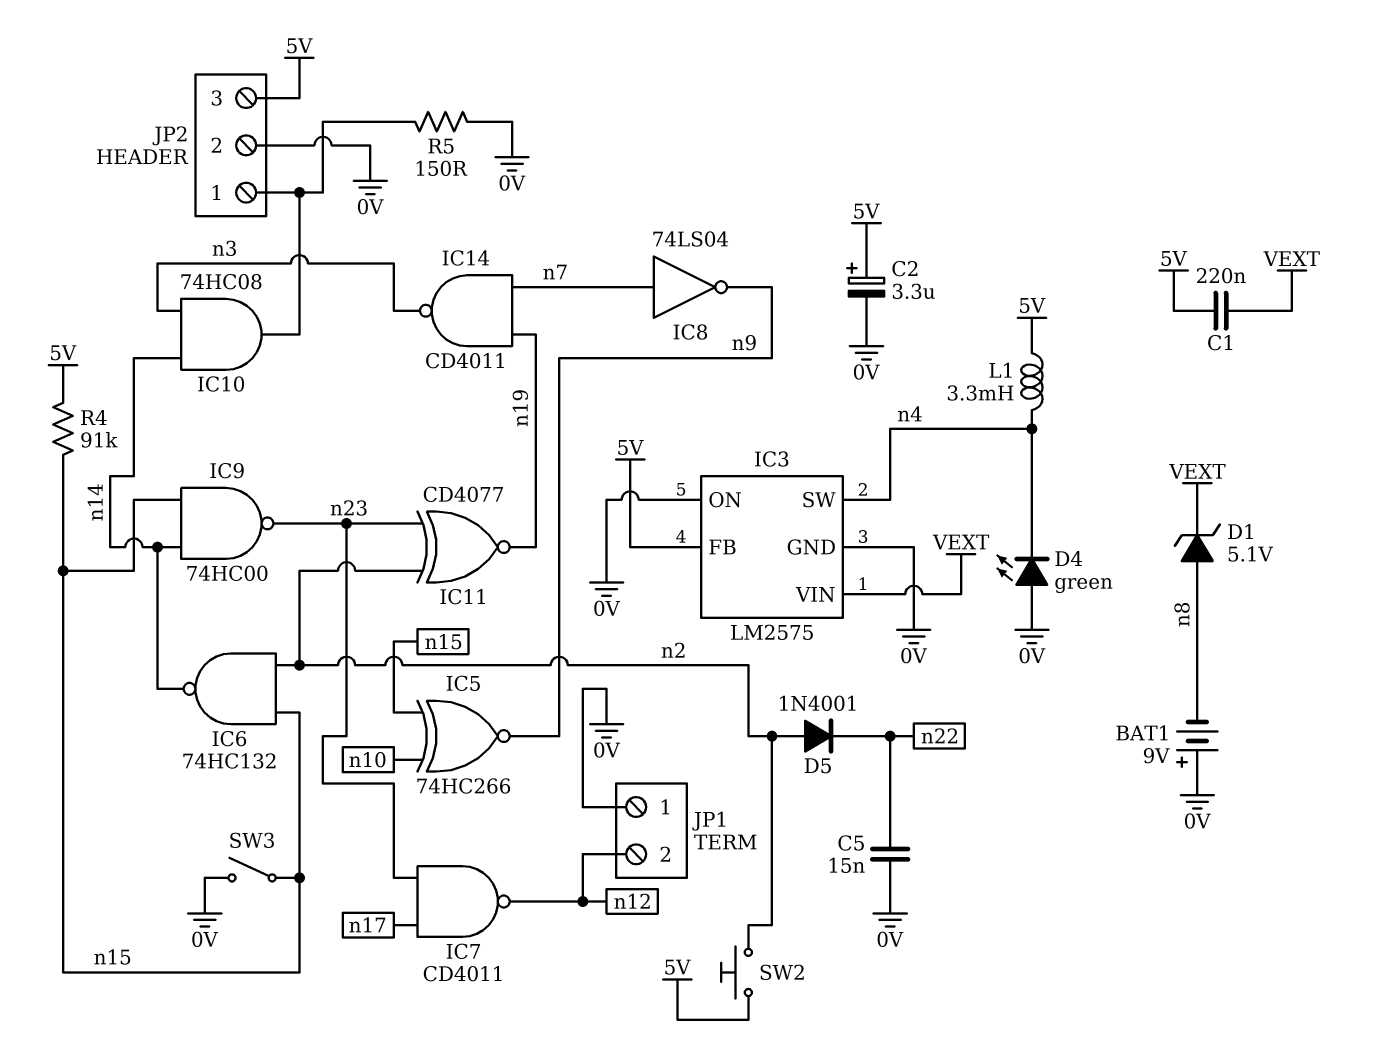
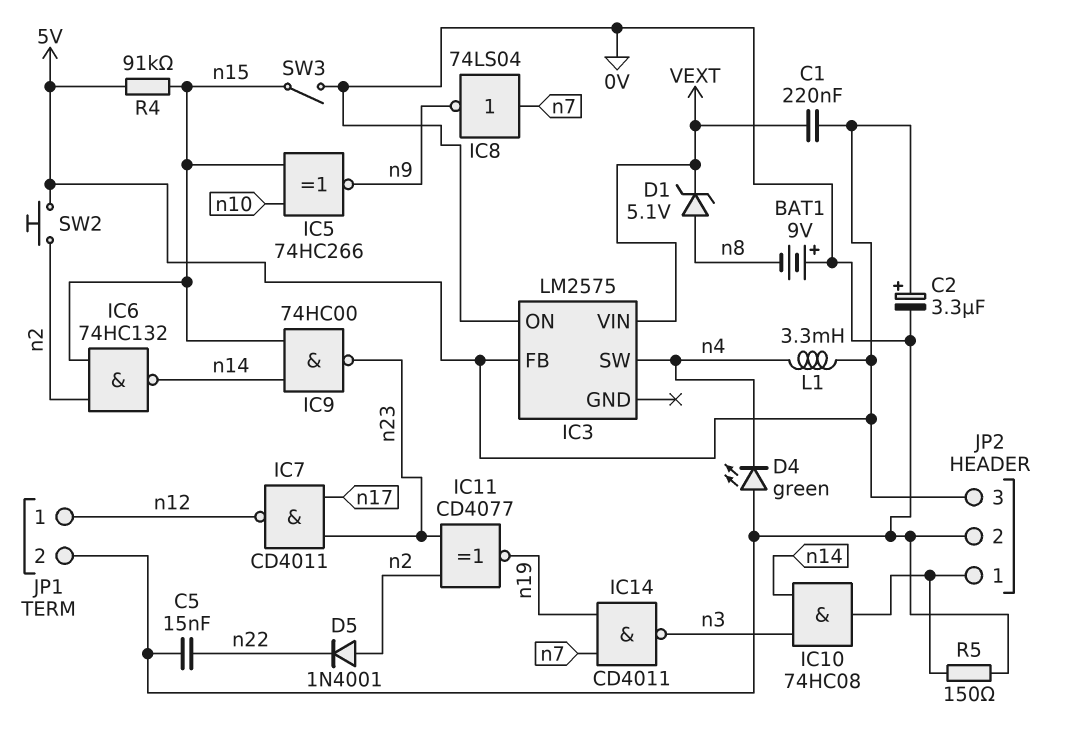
IC3 pin GND: 0V -> none
JP1 pin 1: 0V -> n12
JP1 pin 2: n12 -> 0V

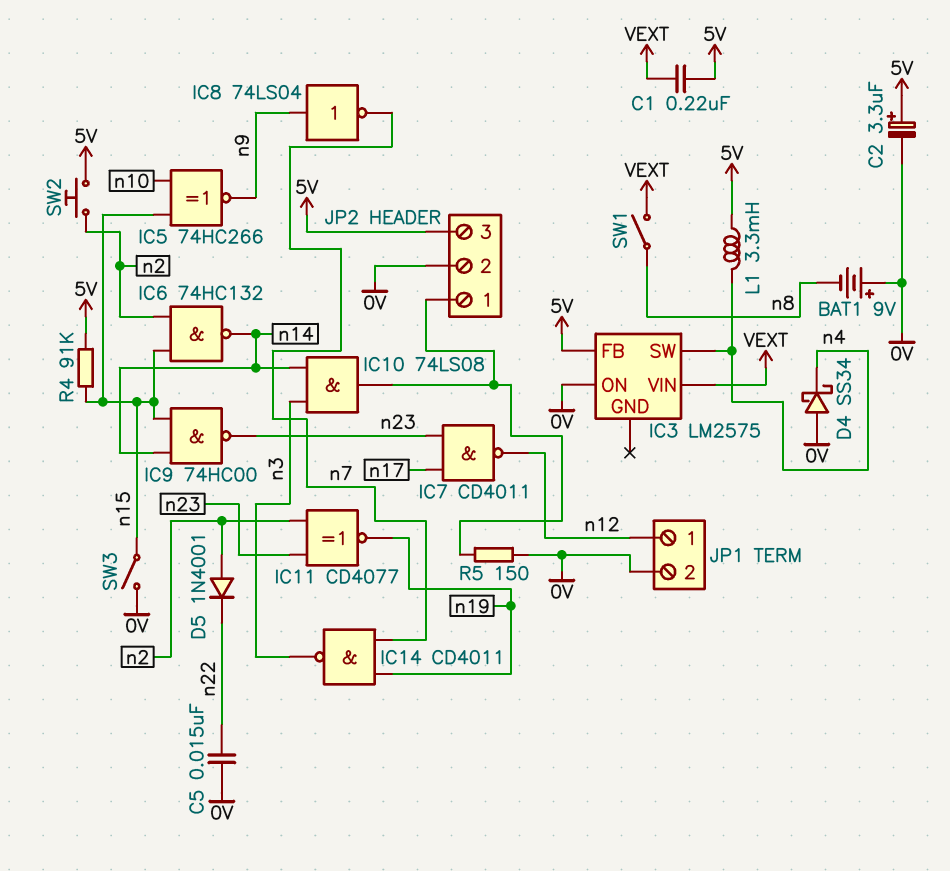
D1: zener 5.1V (A n8, K VEXT) -> none
D4: LED green (A 0V, K n4) -> schottky SS34 (A 0V, K n4)
IC8: NOT 74LS04 (in n7, out n9) -> NOT 74LS04 (in n9, out n7)
IC10: AND 74HC08 (in n3, in n14, out JP2/1) -> AND 74LS08 (in n3, in n14, out JP2/1)
SW1: none -> switch (VEXT, n8)

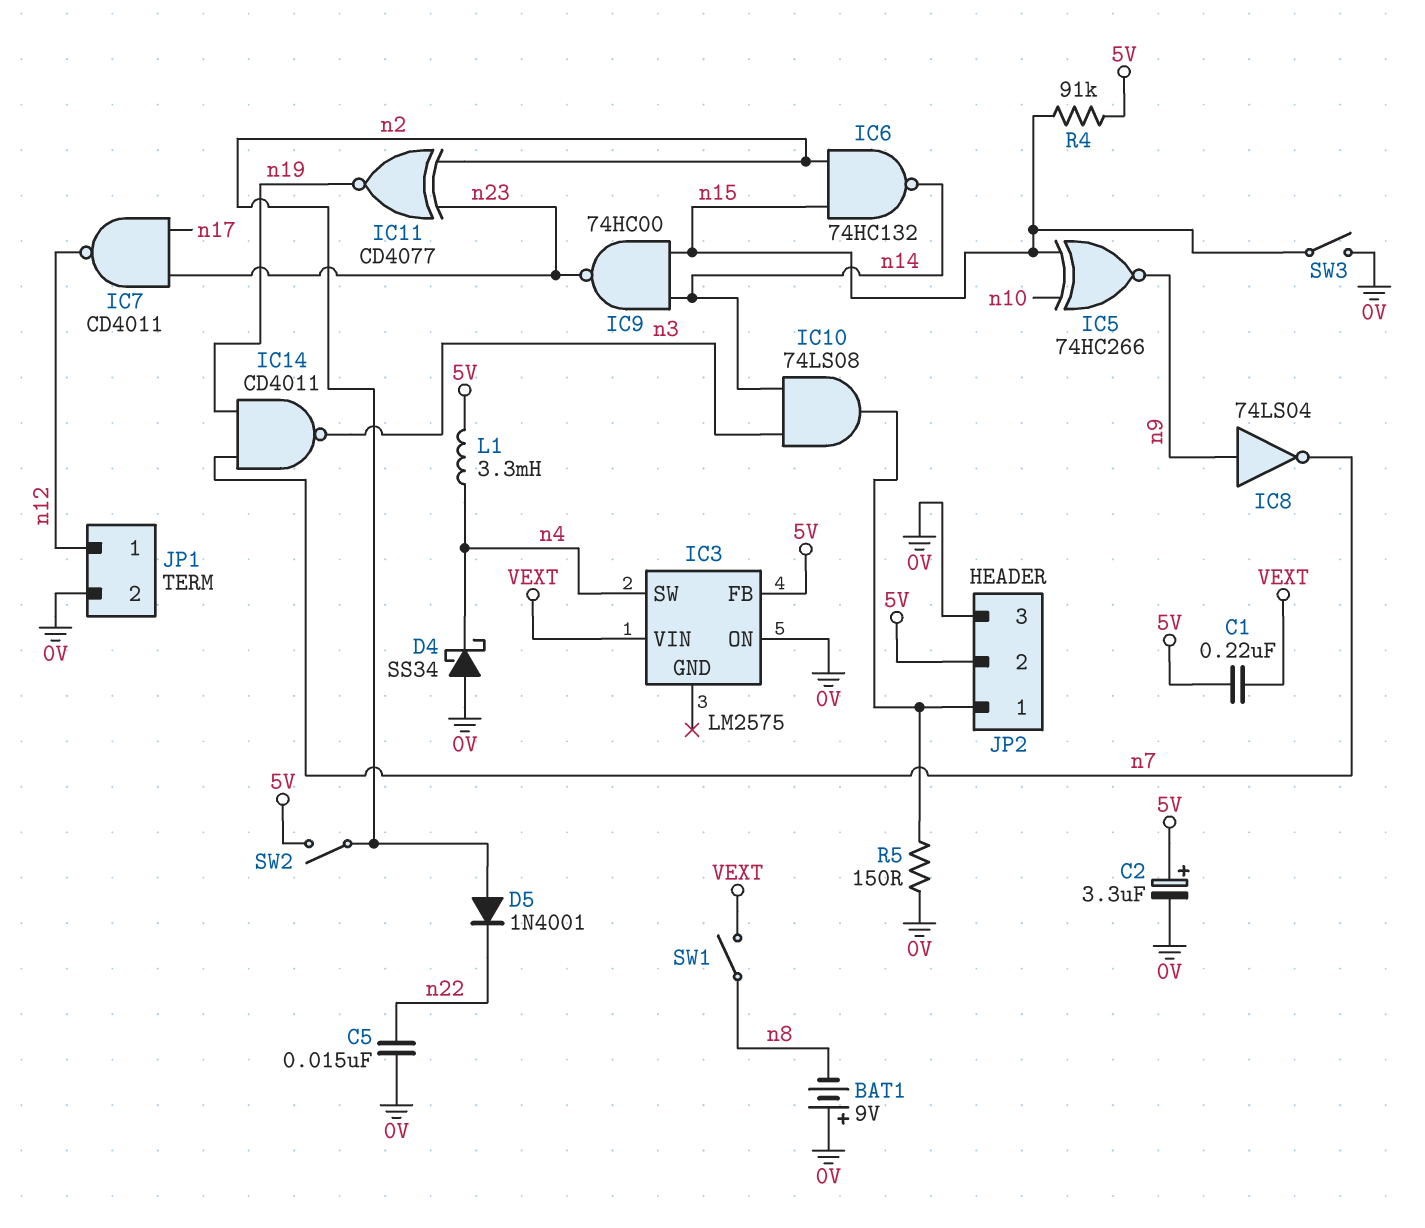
JP2 pin 2: 0V -> 5V
JP2 pin 3: 5V -> 0V
SW2: button (5V, n2) -> switch (5V, n2)

